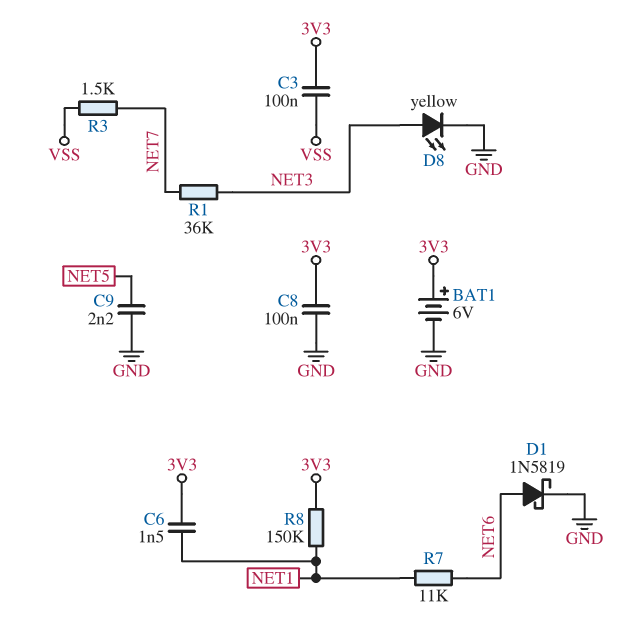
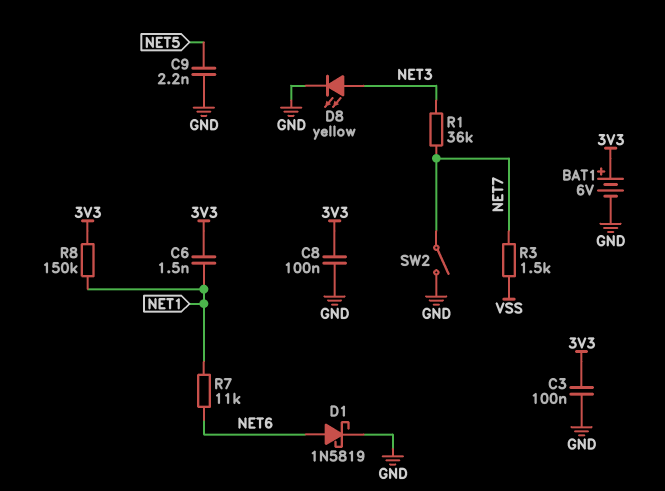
C3: 100nF (3V3, VSS) -> 100nF (3V3, GND)
SW2: none -> switch (GND, NET7)

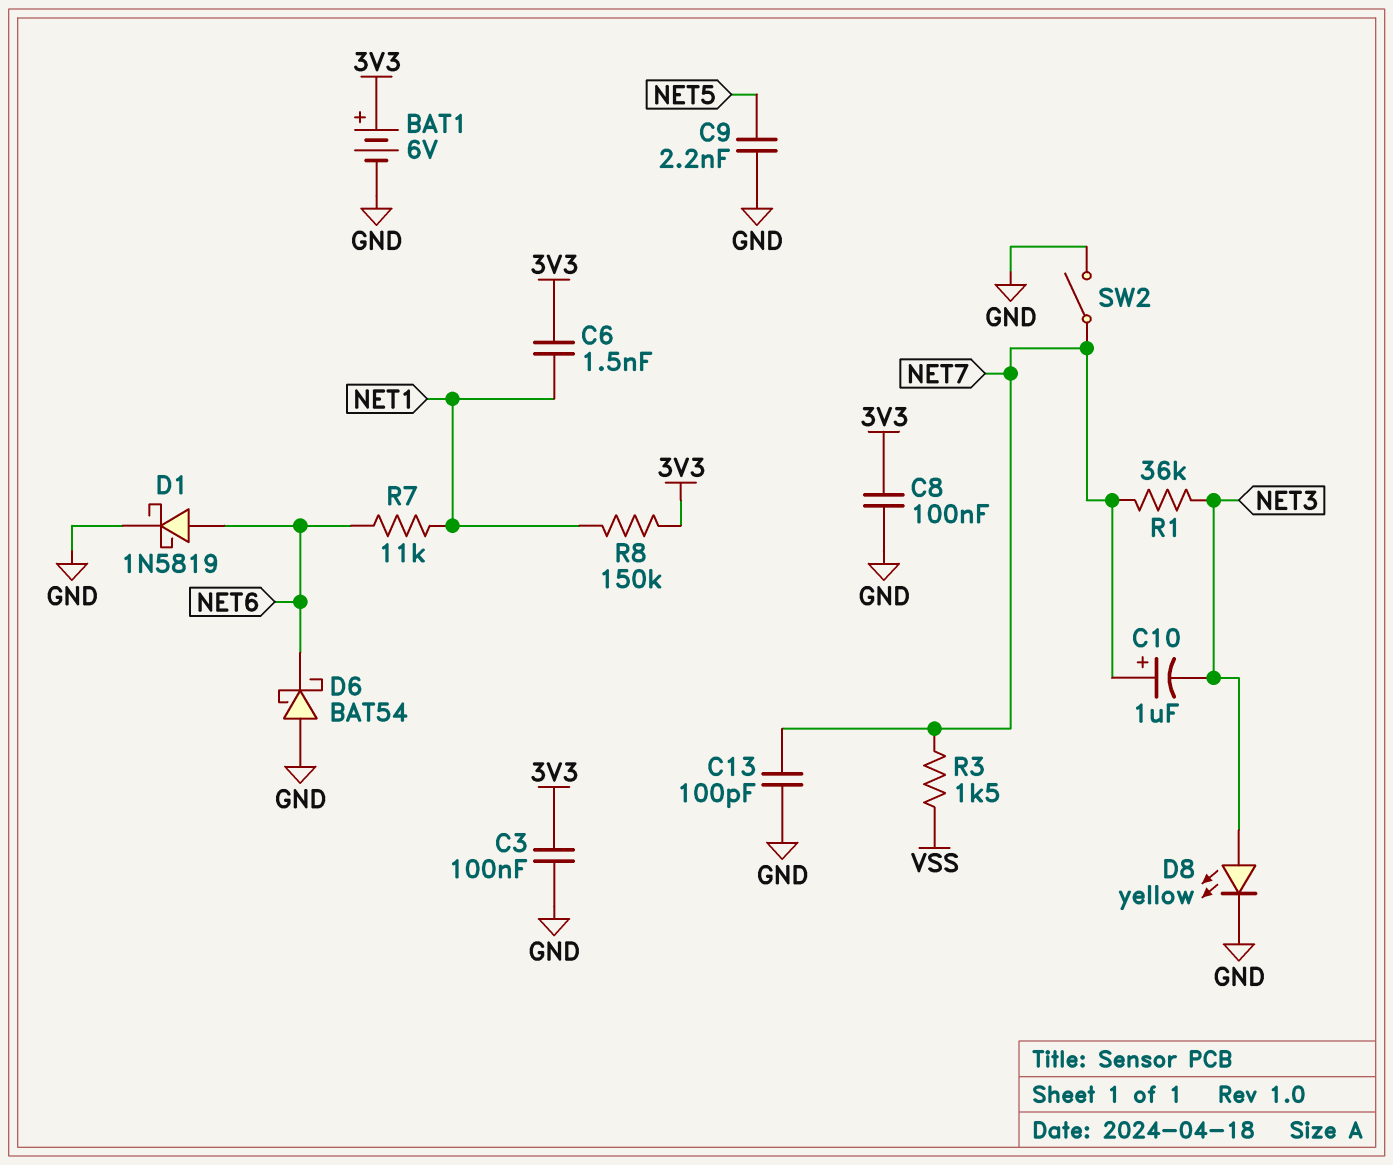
C10: none -> 1uF (plus NET7, minus NET3)
C13: none -> 100pF (GND, NET7)
D6: none -> schottky BAT54 (A GND, K NET6)

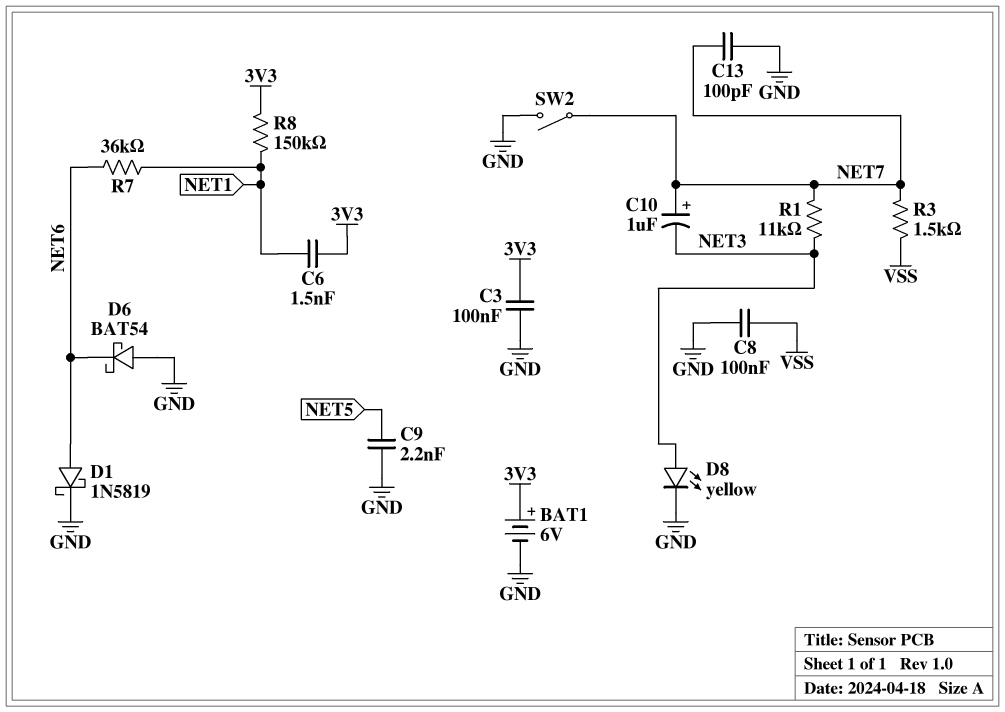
C8: 100nF (3V3, GND) -> 100nF (GND, VSS)
R1: 36k (NET3, NET7) -> 11k (NET3, NET7)
R7: 11k (NET1, NET6) -> 36k (NET1, NET6)

